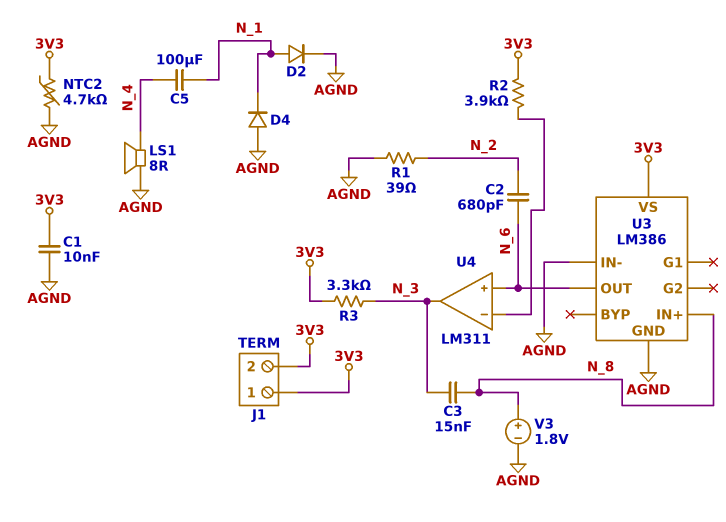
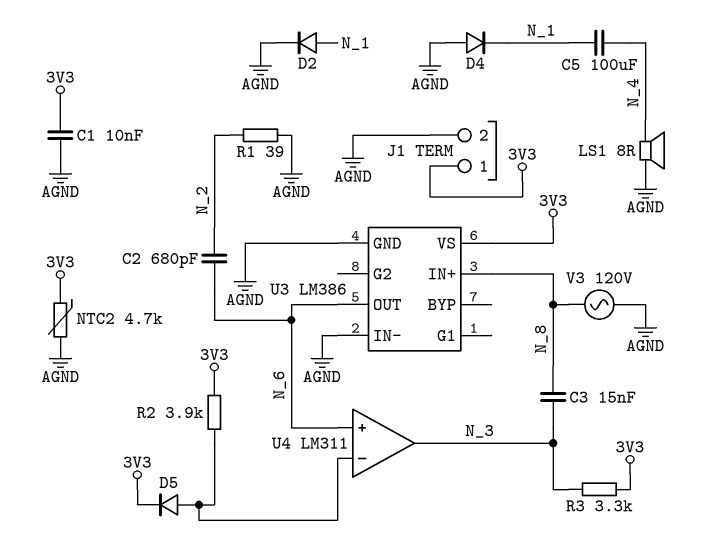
D5: none -> diode (A U4/in-, K 3V3)
J1 pin 2: 3V3 -> AGND
V3: 1.8V (plus N_8, minus AGND) -> AC 120V (AGND, N_8)

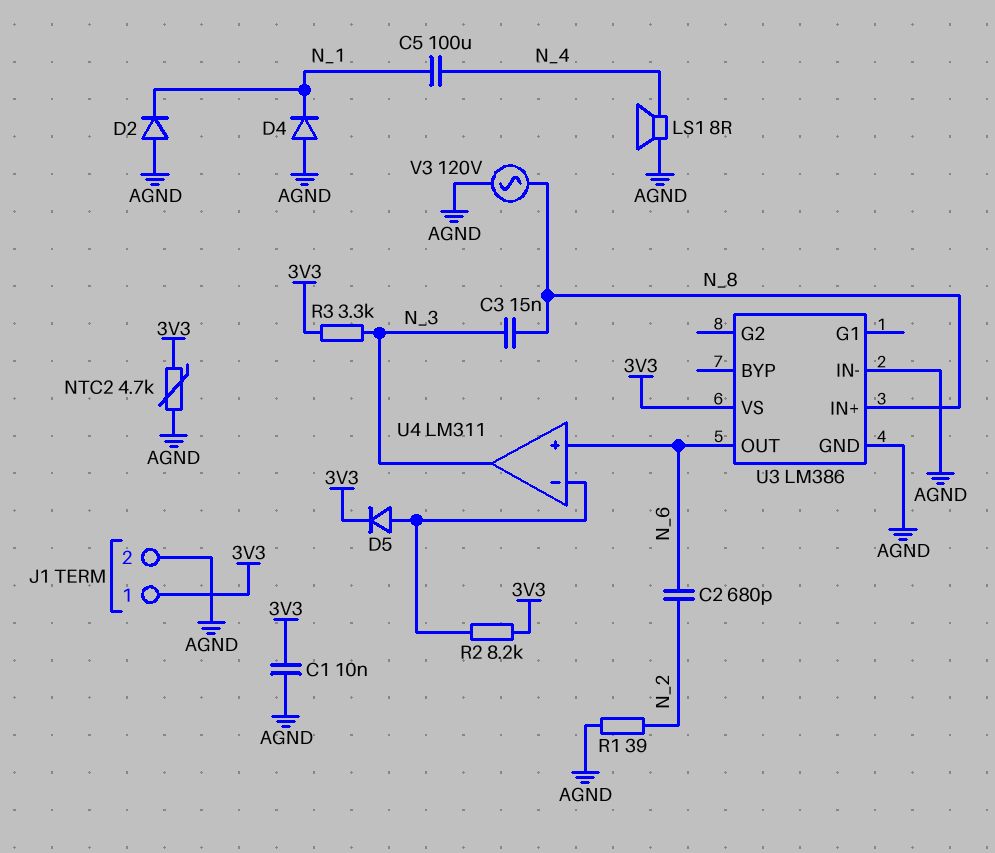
D2: diode (A N_1, K AGND) -> diode (A AGND, K N_1)
R2: 3.9k (3V3, U4/in-) -> 8.2k (3V3, U4/in-)

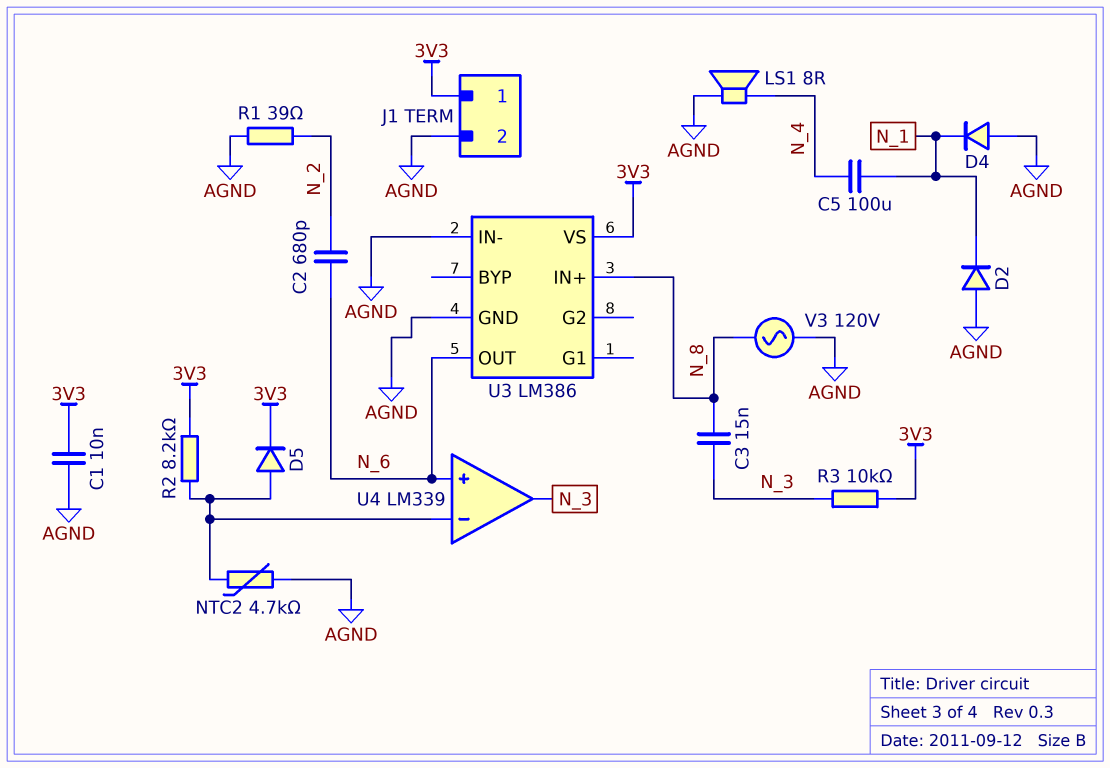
NTC2: 4.7k (3V3, AGND) -> 4.7k (AGND, U4/in-)
R3: 3.3k (3V3, N_3) -> 10k (3V3, N_3)
U4: LM311 -> LM339

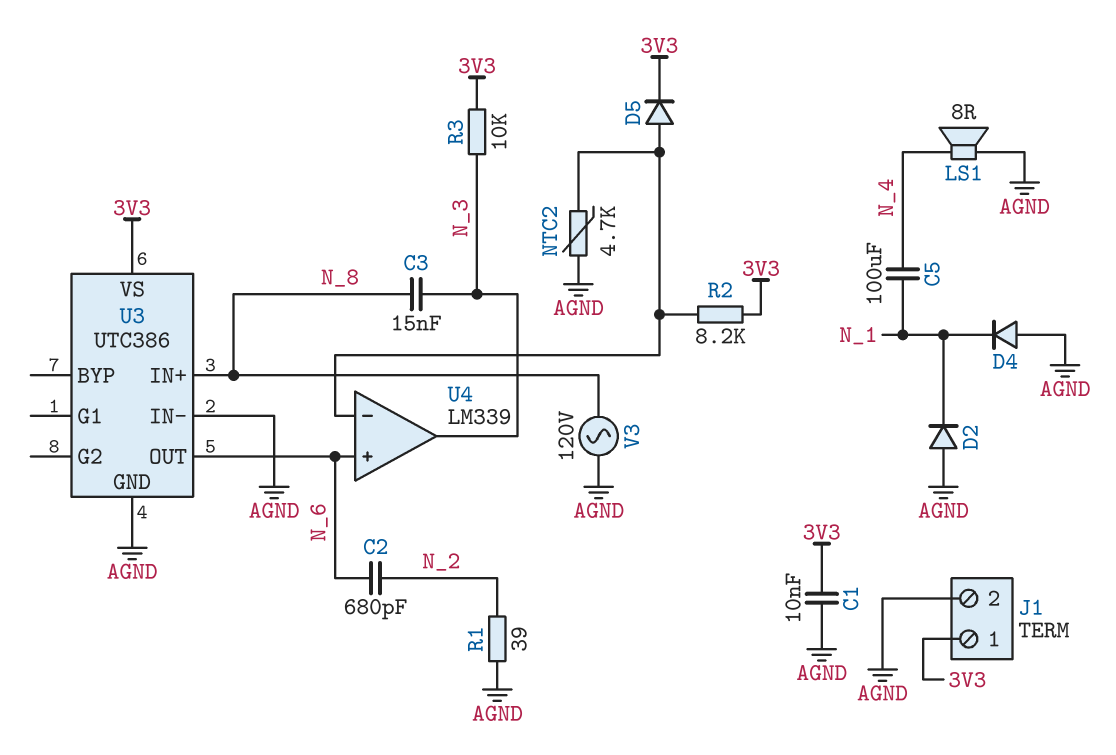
U3: LM386 -> UTC386

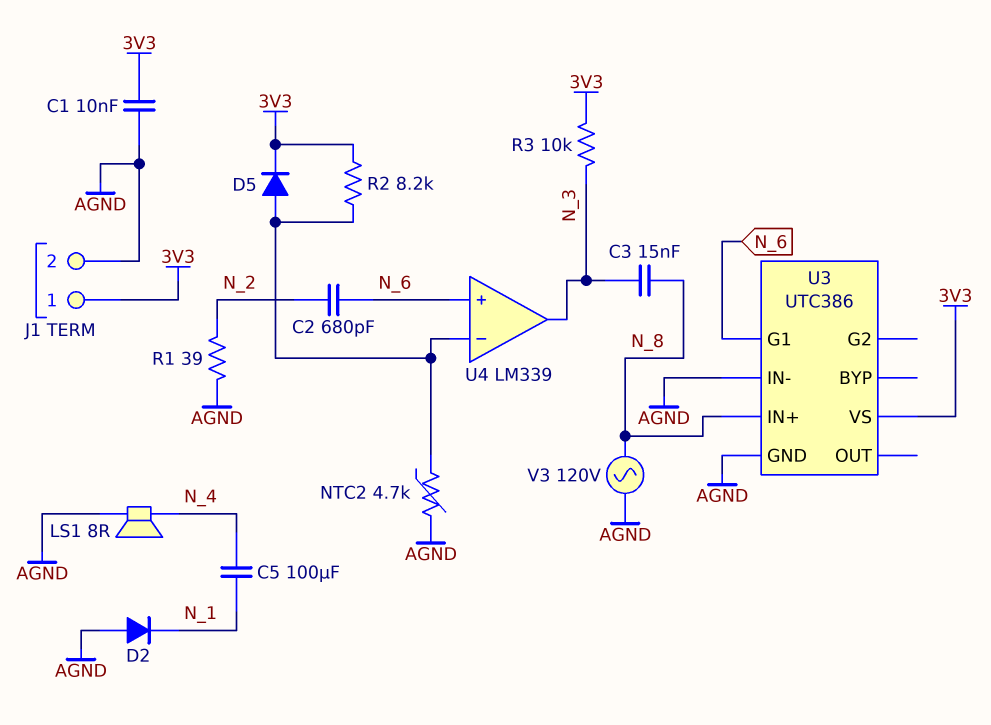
D4: diode (A AGND, K N_1) -> none
U3 pin G1: none -> N_6
U3 pin OUT: N_6 -> none

